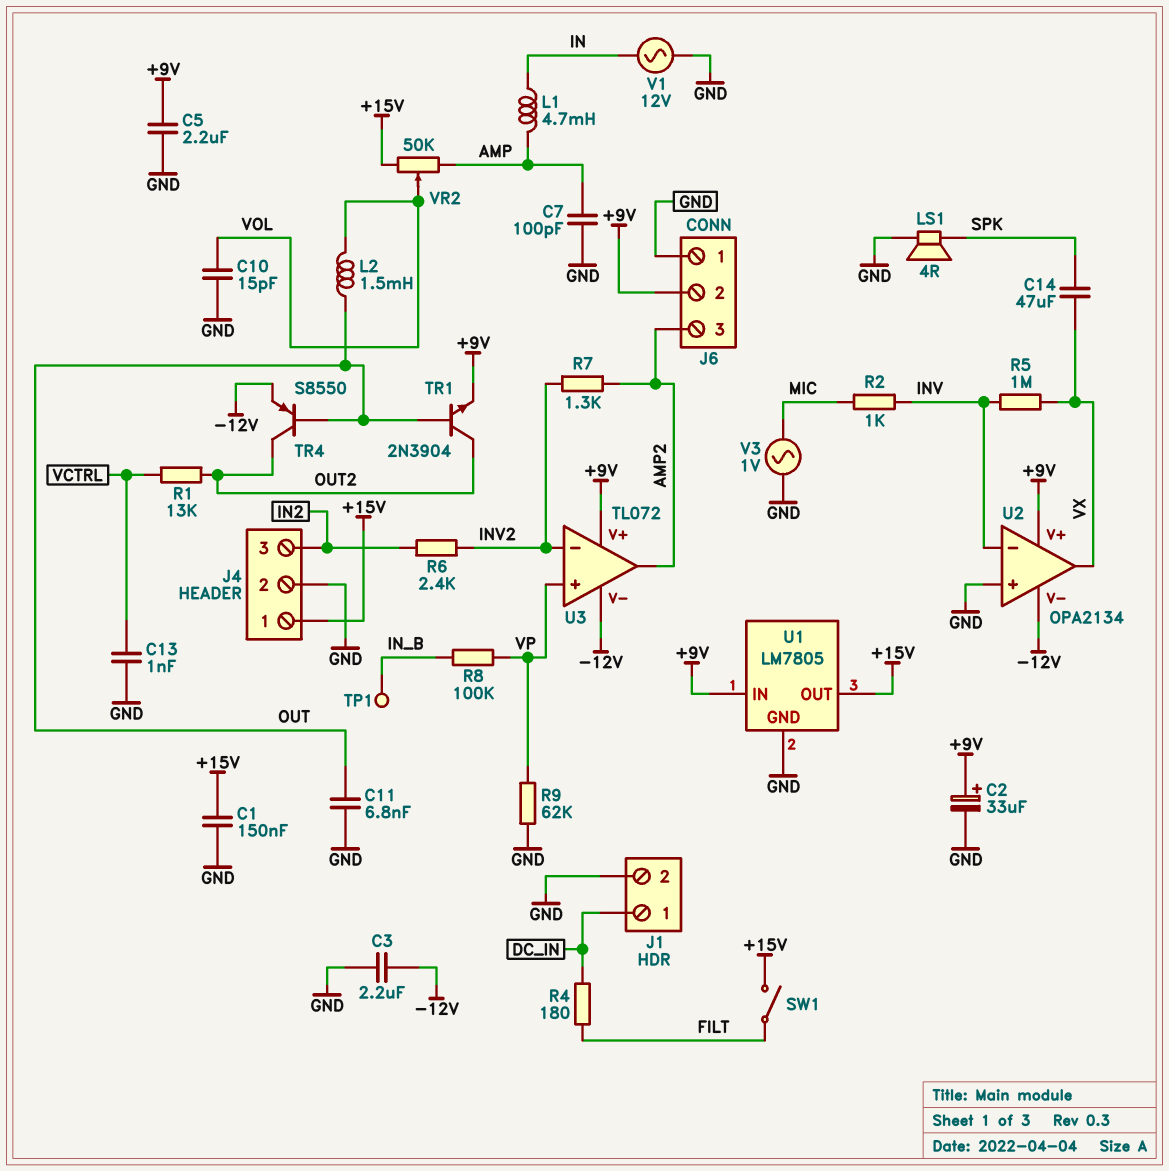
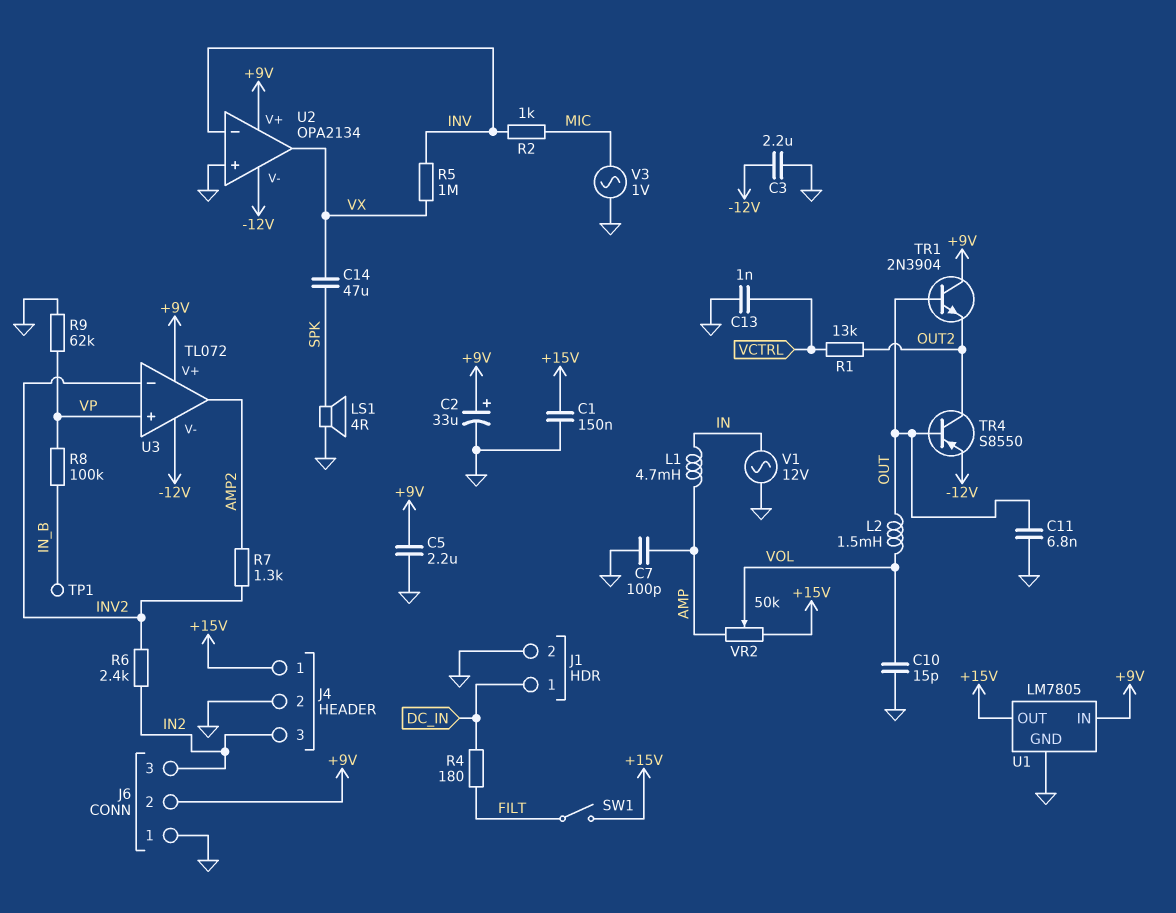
J6 pin 3: AMP2 -> IN2
TR1: NPN 2N3904 (B OUT, C OUT2, E +9V) -> NPN 2N3904 (B OUT, C +9V, E OUT2)

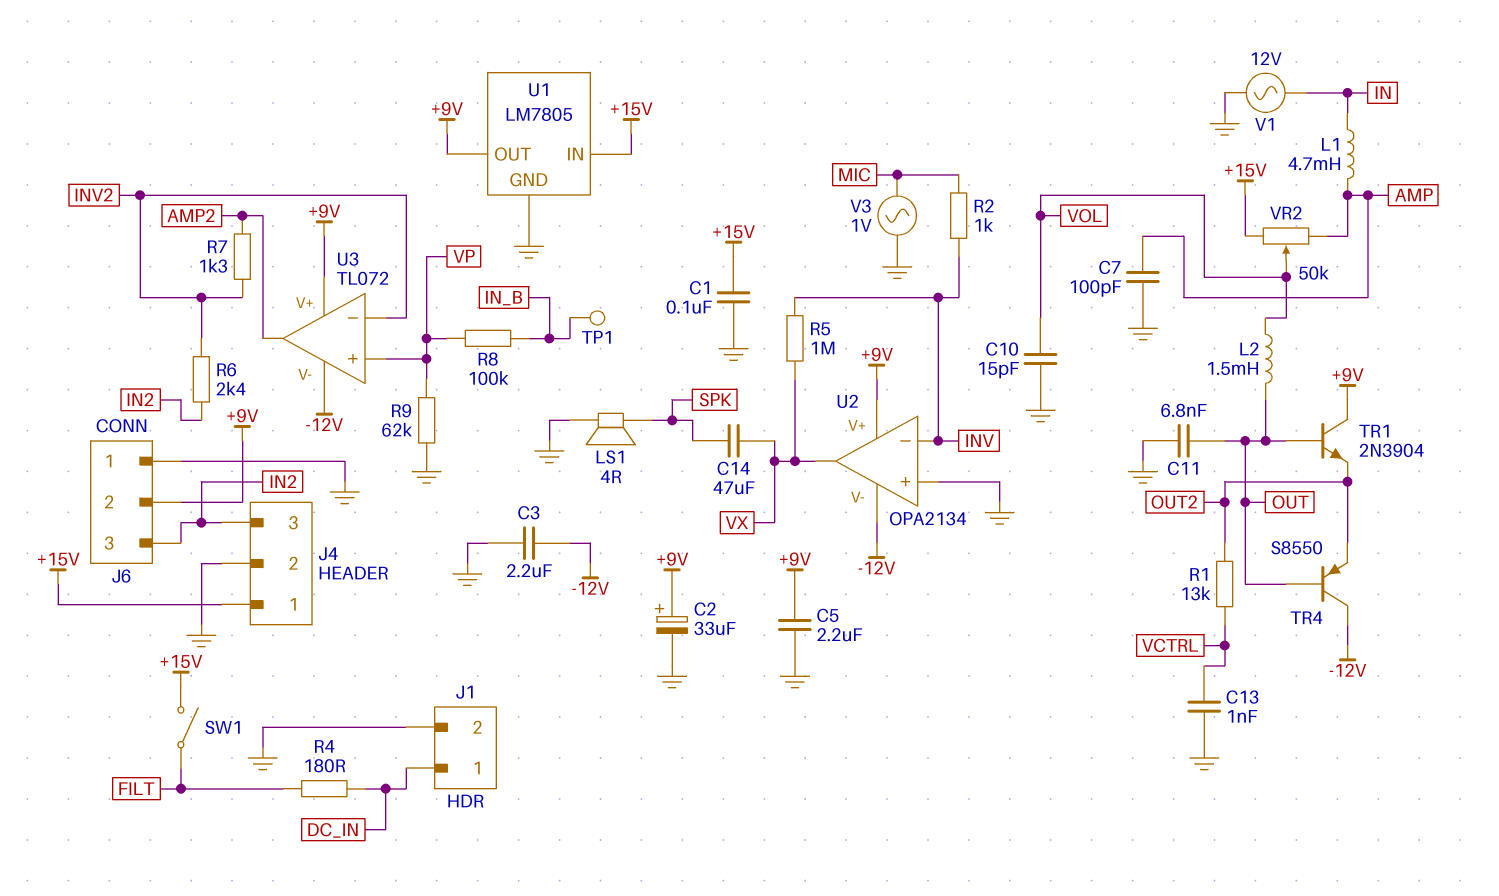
C1: 150nF (+15V, GND) -> 100nF (+15V, GND)
TR4: PNP S8550 (B OUT, C OUT2, E -12V) -> PNP S8550 (B OUT, C -12V, E OUT2)
U1 pin IN: +9V -> +15V
U1 pin OUT: +15V -> +9V

